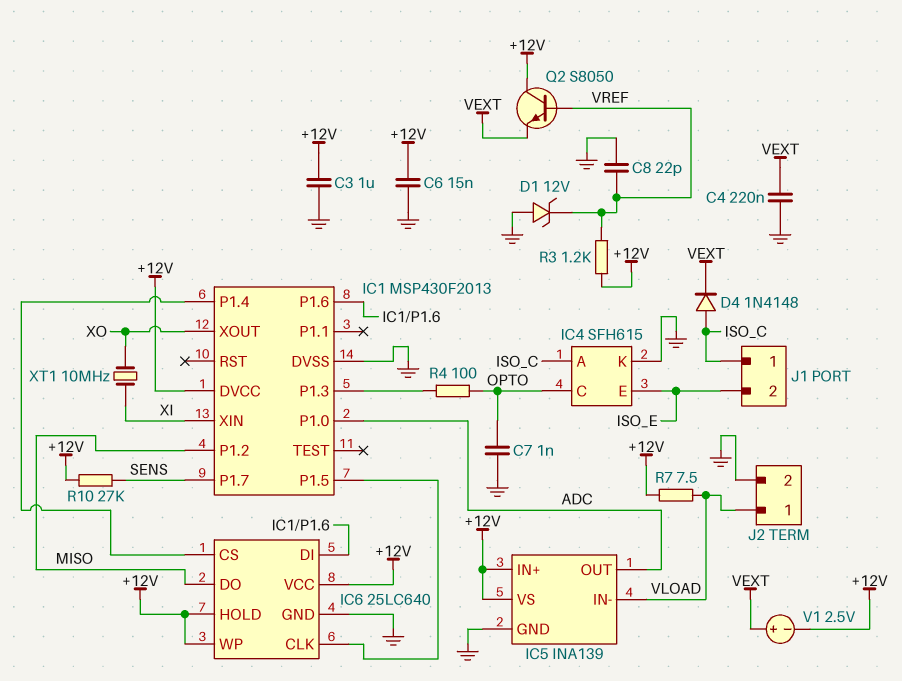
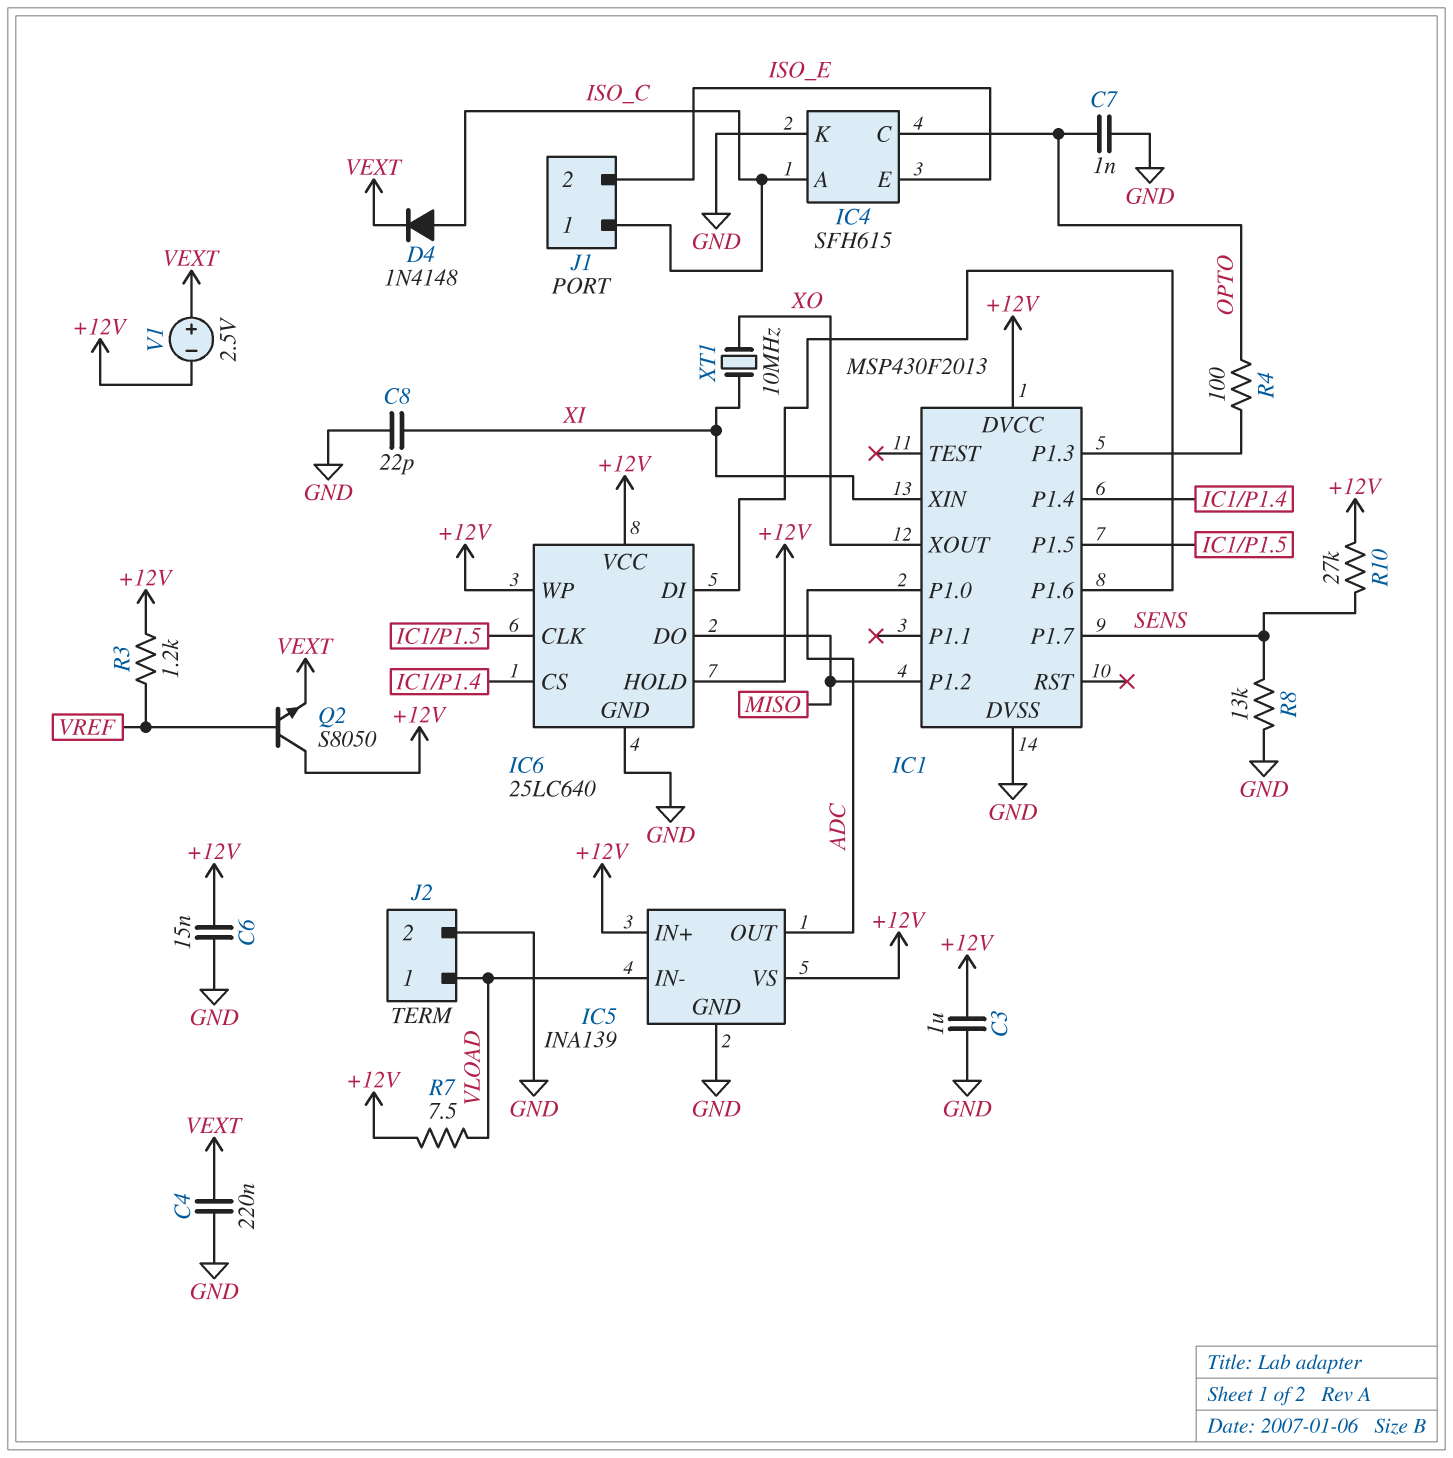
C8: 22pF (GND, VREF) -> 22pF (GND, XI)
D1: zener 12V (A GND, K VREF) -> none
R8: none -> 13k (GND, SENS)

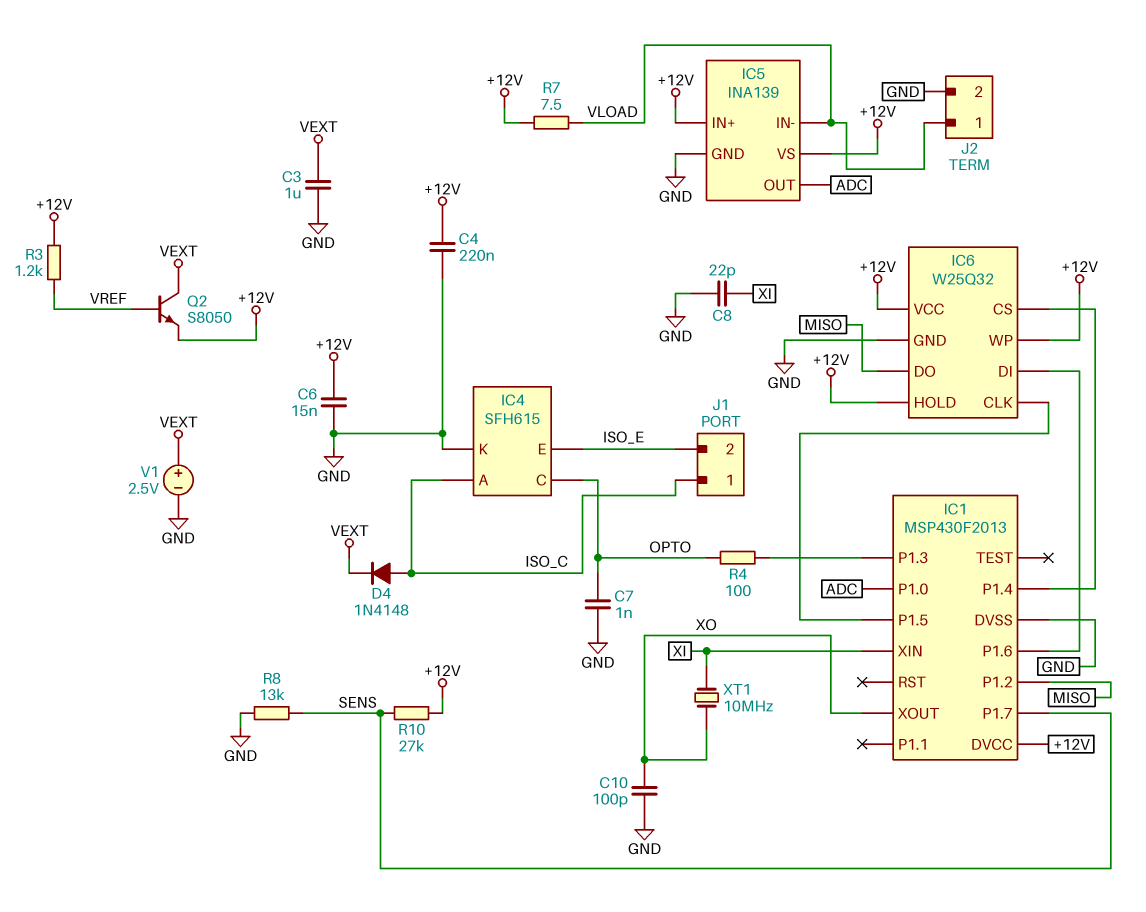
C3: 1uF (+12V, GND) -> 1uF (GND, VEXT)
C4: 220nF (GND, VEXT) -> 220nF (+12V, GND)
C10: none -> 100pF (GND, XO)
IC6: 25LC640 -> W25Q32
Q2: NPN S8050 (B VREF, C +12V, E VEXT) -> NPN S8050 (B VREF, C VEXT, E +12V)
V1: 2.5V (plus VEXT, minus +12V) -> 2.5V (plus VEXT, minus GND)

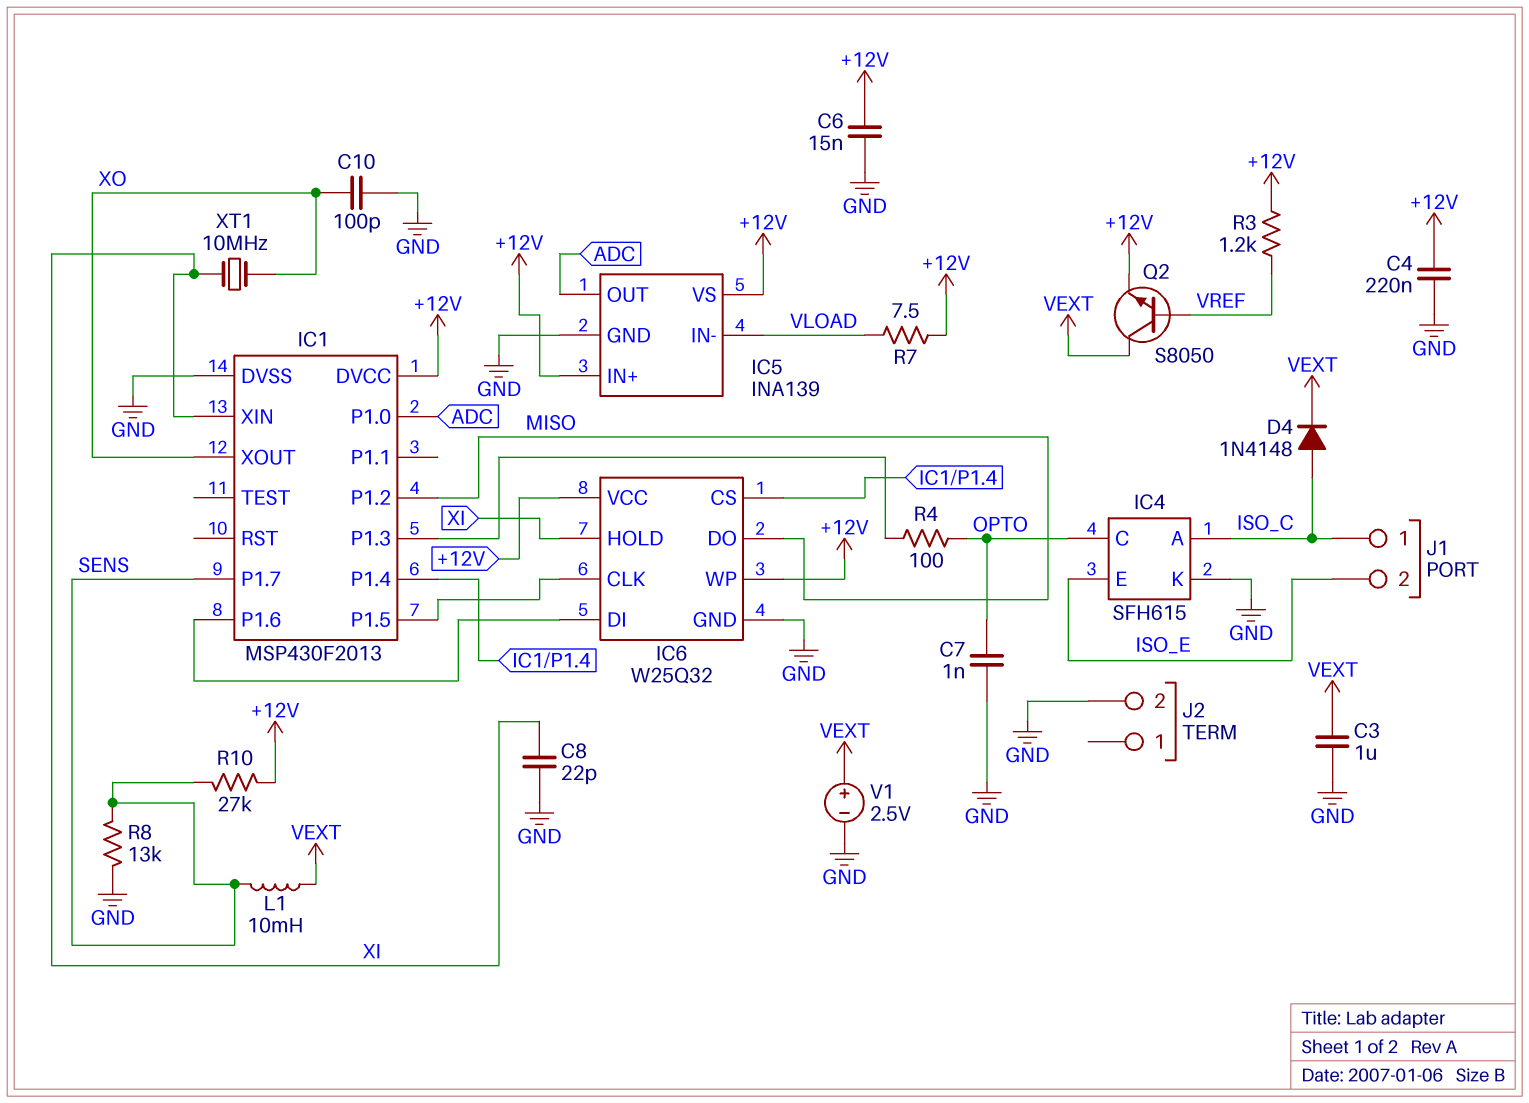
IC6 pin HOLD: +12V -> XI
J2 pin 1: VLOAD -> none
L1: none -> 10mH (SENS, VEXT)

